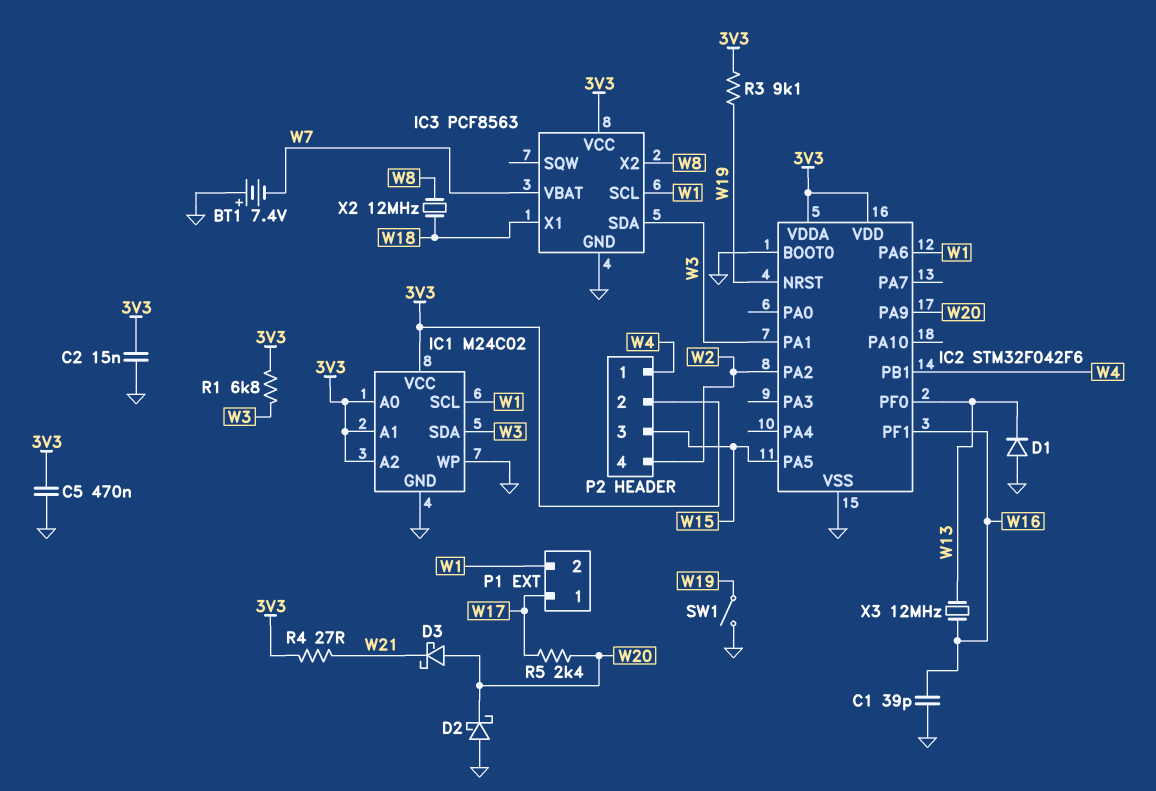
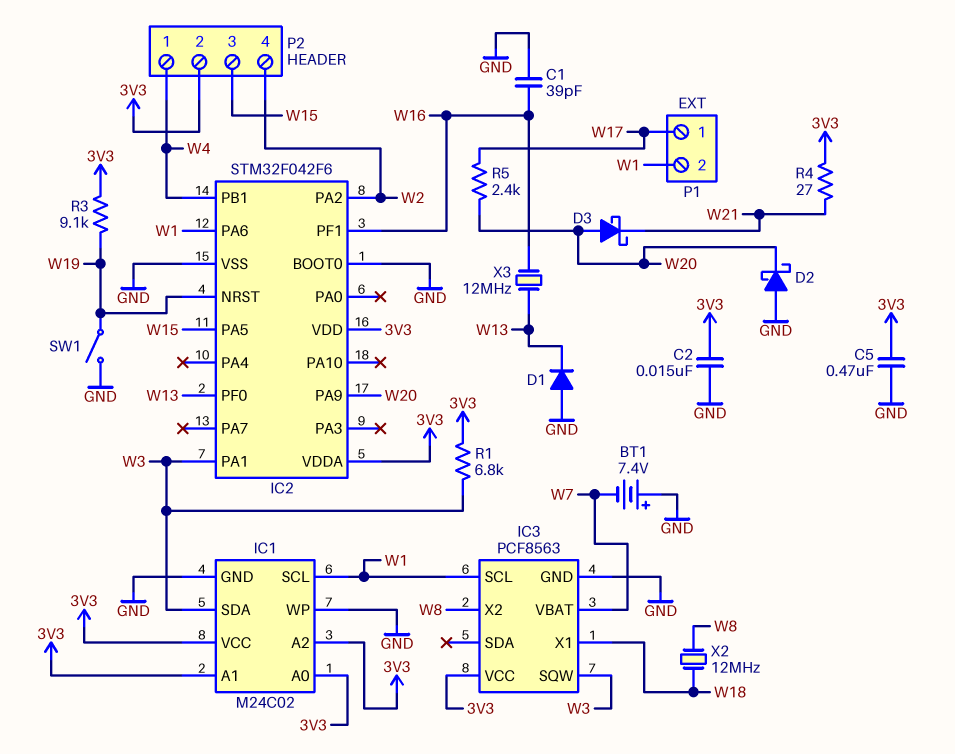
IC3 pin SDA: W3 -> none
IC3 pin SQW: none -> W3

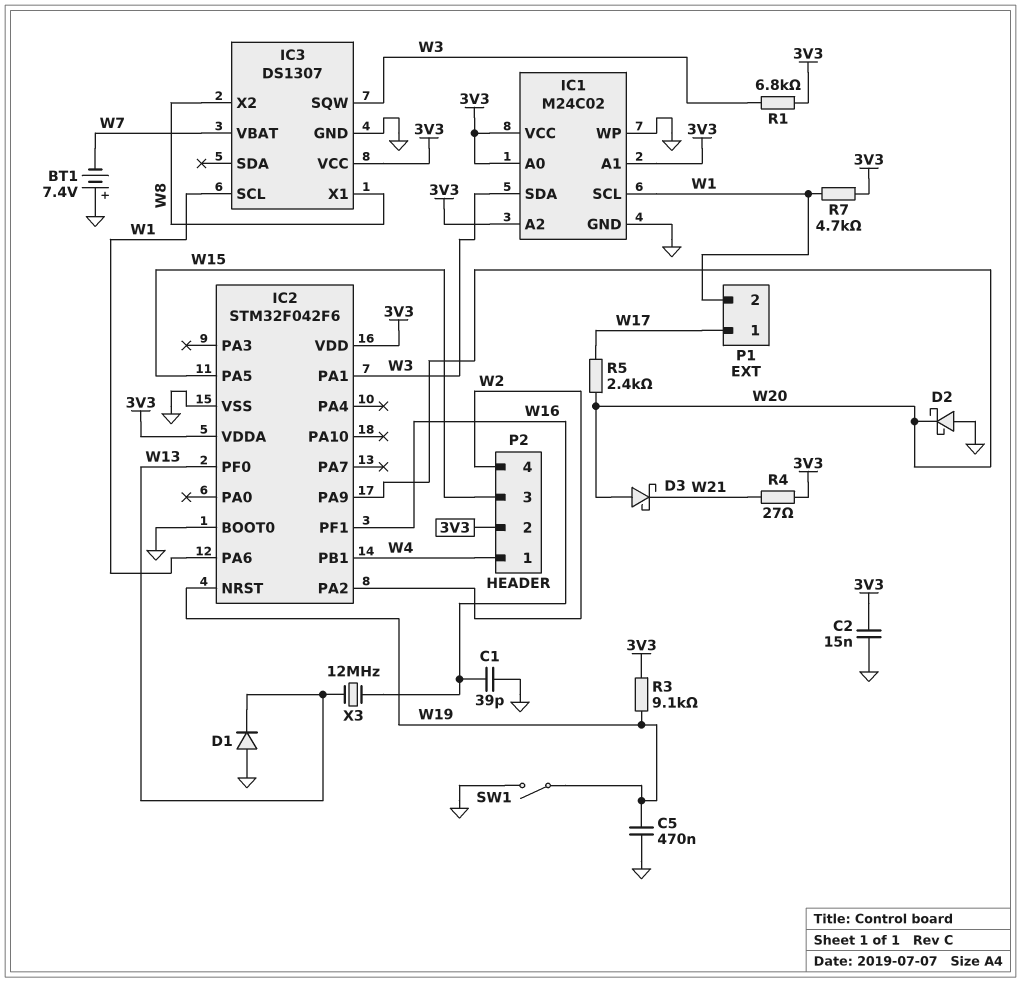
C5: 470nF (3V3, GND) -> 470nF (GND, W19)
IC3: PCF8563 -> DS1307
IC3 pin X1: W18 -> W8
R7: none -> 4.7k (3V3, W1)
X2: 12MHz (W8, W18) -> none

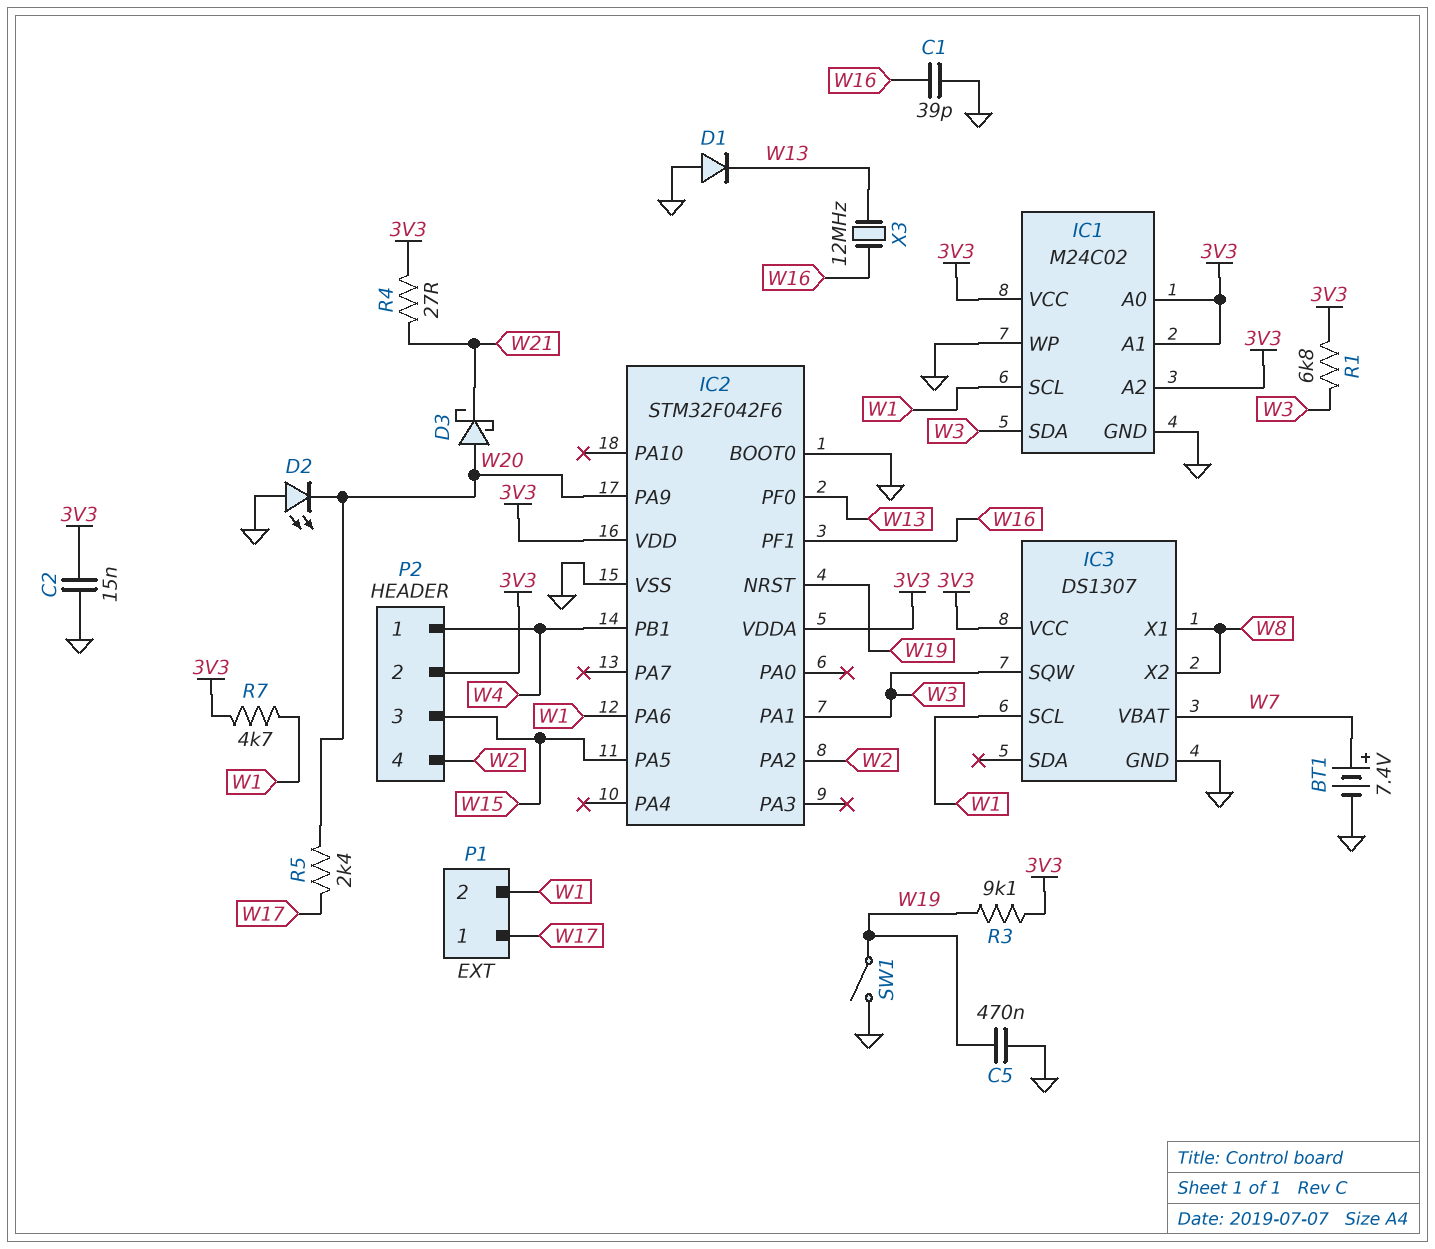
BT1: 7.4V (plus GND, minus W7) -> 7.4V (plus W7, minus GND)
D2: schottky (A GND, K W20) -> LED (A GND, K W20)

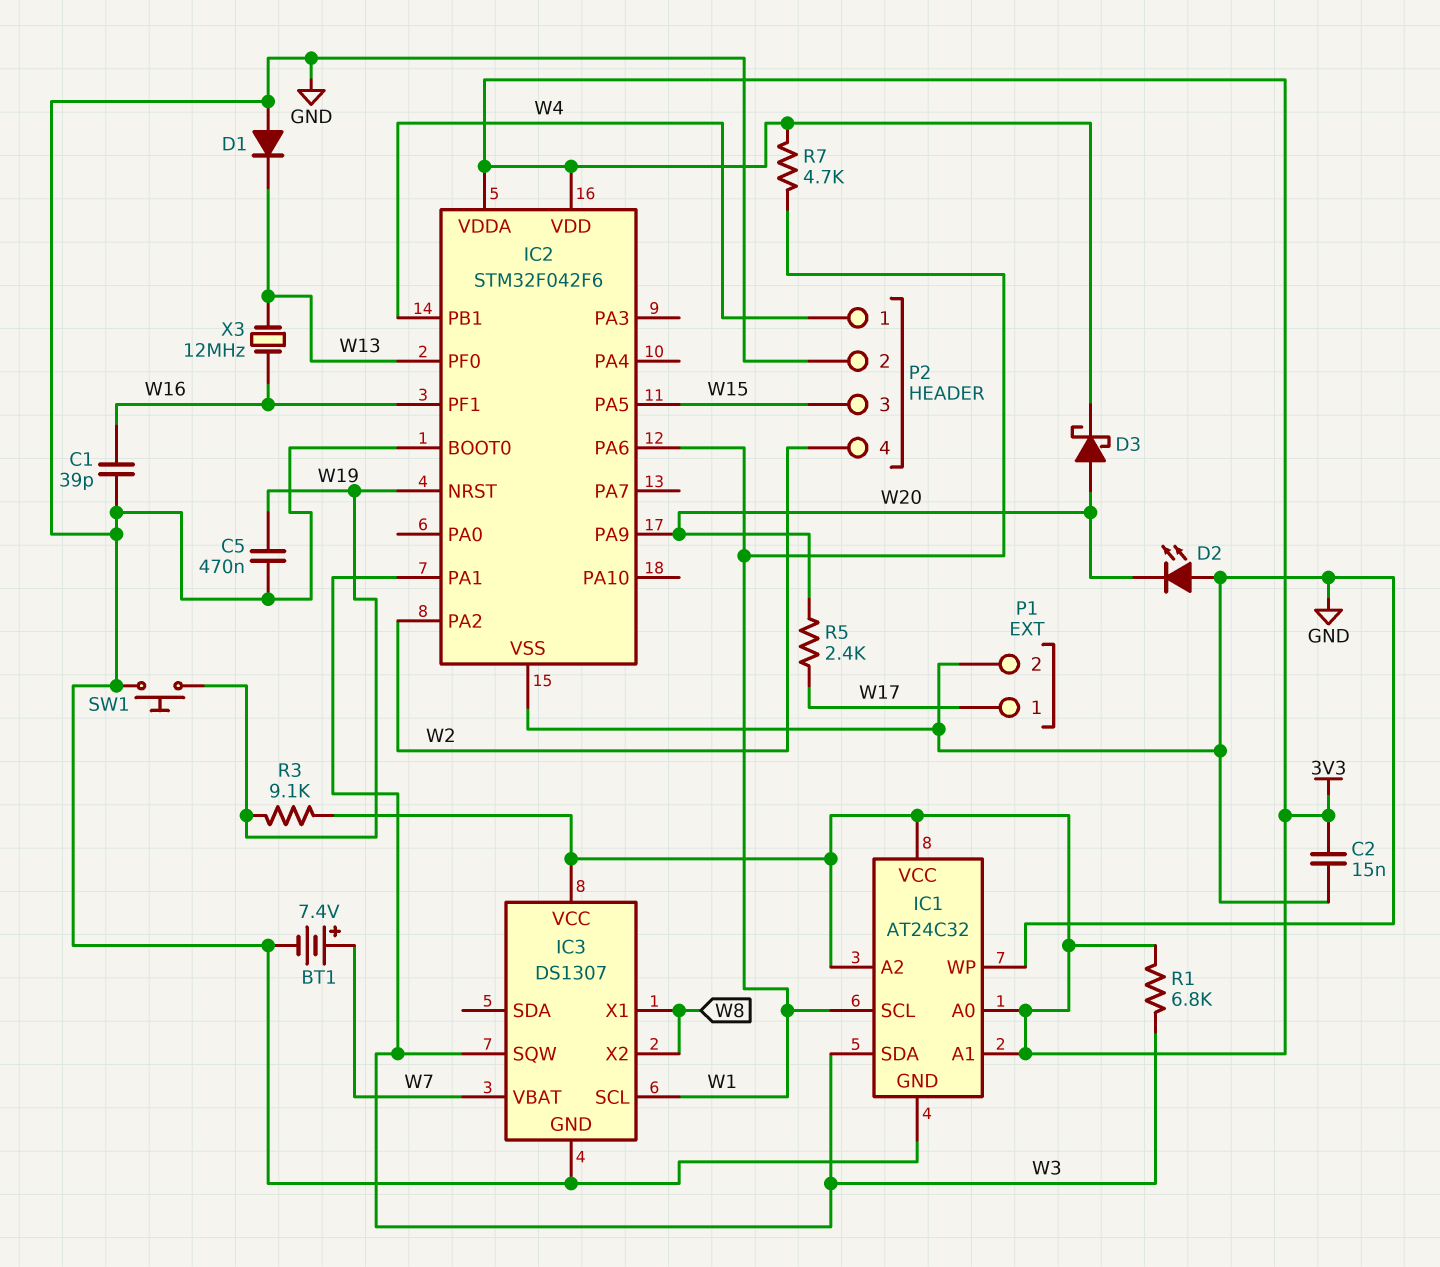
D3: schottky (A W20, K W21) -> schottky (A W20, K 3V3)
IC1: M24C02 -> AT24C32
P1 pin 2: W1 -> GND
P2 pin 2: 3V3 -> GND
R4: 27 (3V3, W21) -> none
SW1: switch (GND, W19) -> button (GND, W19)

